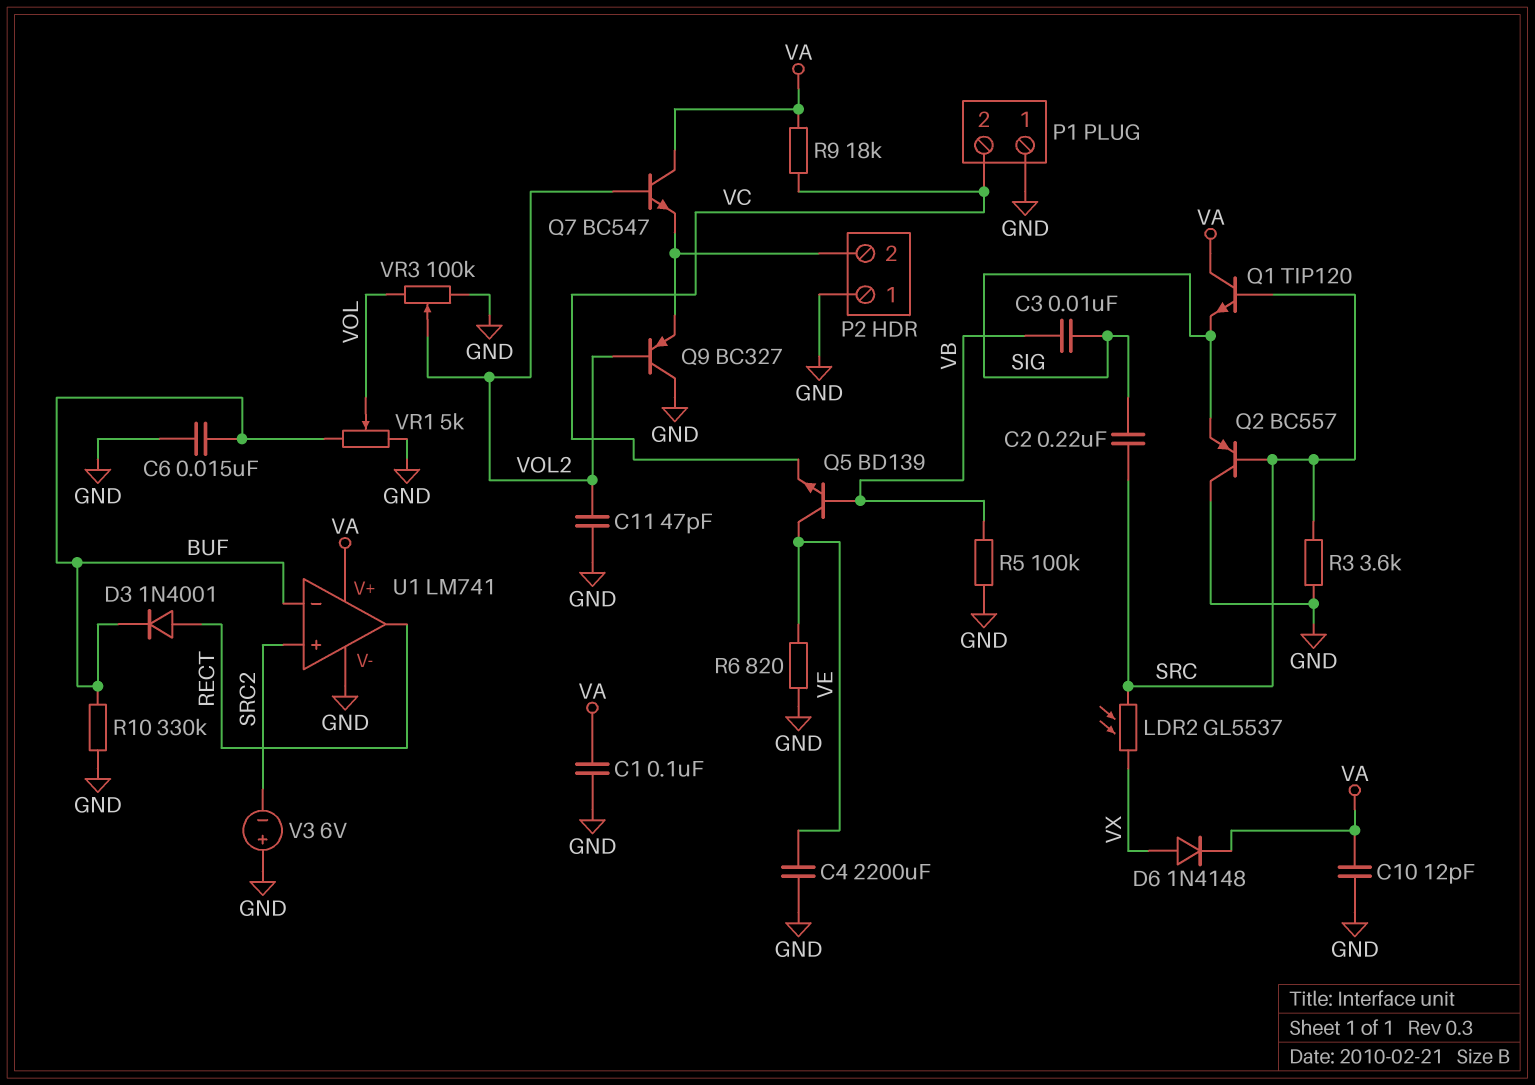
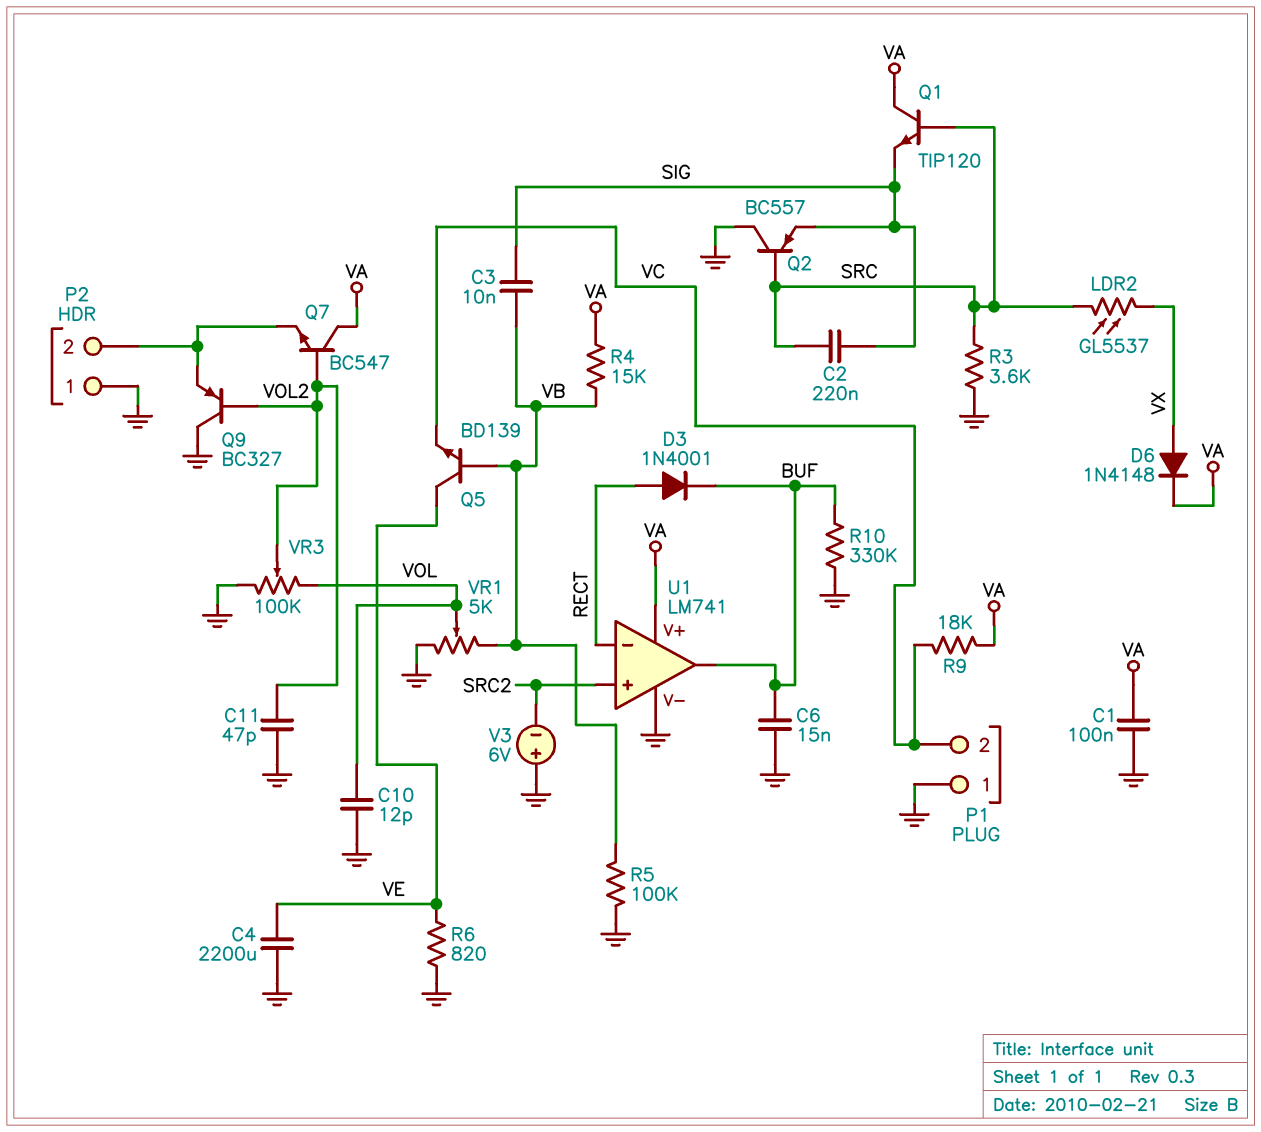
C10: 12pF (GND, VA) -> 12pF (GND, VOL)
R4: none -> 15k (VA, VB)
U1 pin in-: BUF -> RECT
U1 pin out: RECT -> BUF
VR1: 5k (BUF, GND, wiper VOL) -> 5k (GND, VB, wiper VOL)

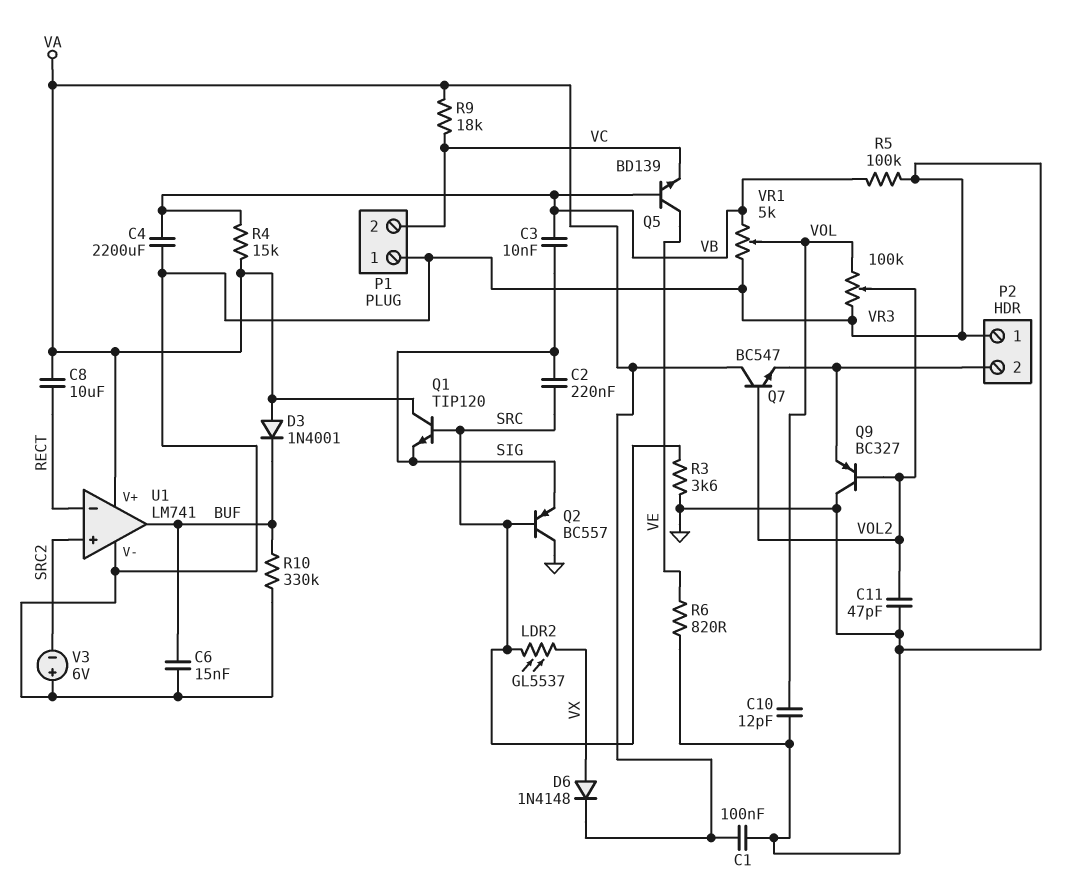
C4: 2200uF (GND, VE) -> 2200uF (GND, VB)
C8: none -> 10uF (RECT, VA)
D3: diode 1N4001 (A RECT, K BUF) -> diode 1N4001 (A VA, K BUF)

